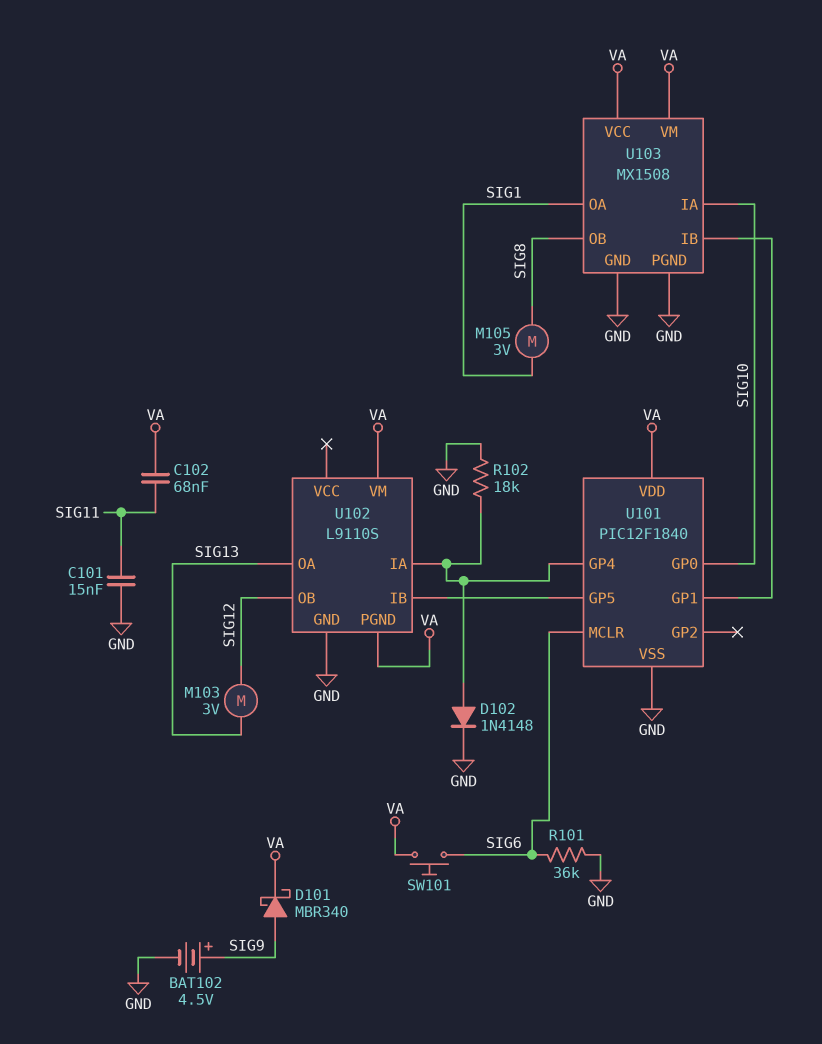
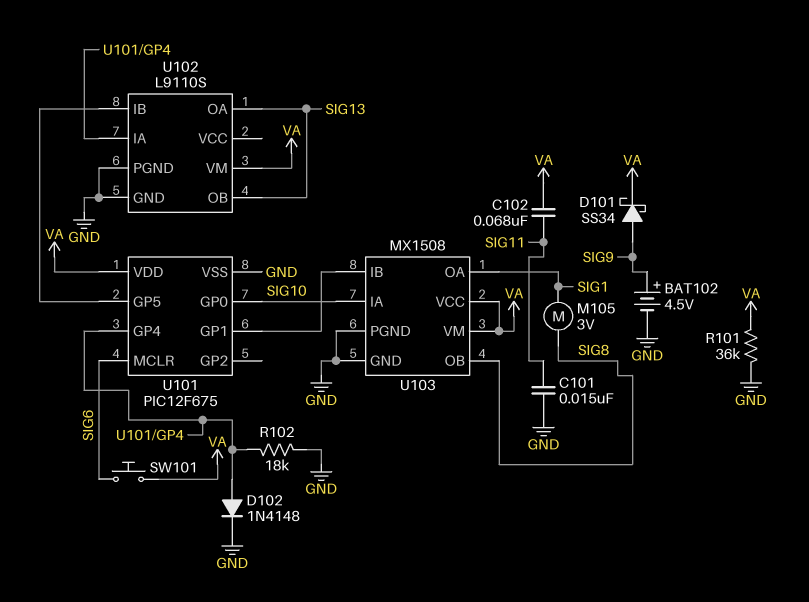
D101: schottky MBR340 (A SIG9, K VA) -> schottky SS34 (A SIG9, K VA)
M103: motor 3V (SIG12, SIG13) -> none
R101: 36k (GND, SIG6) -> 36k (GND, VA)
U101: PIC12F1840 -> PIC12F675
U102 pin OB: SIG12 -> SIG13
U102 pin PGND: VA -> GND

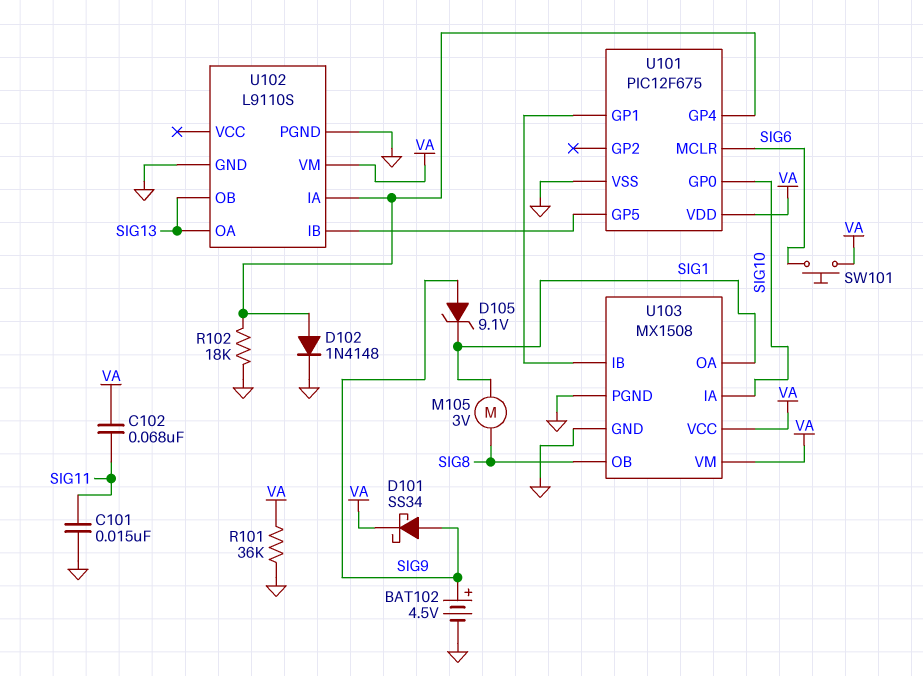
D105: none -> zener 9.1V (A SIG9, K SIG1)

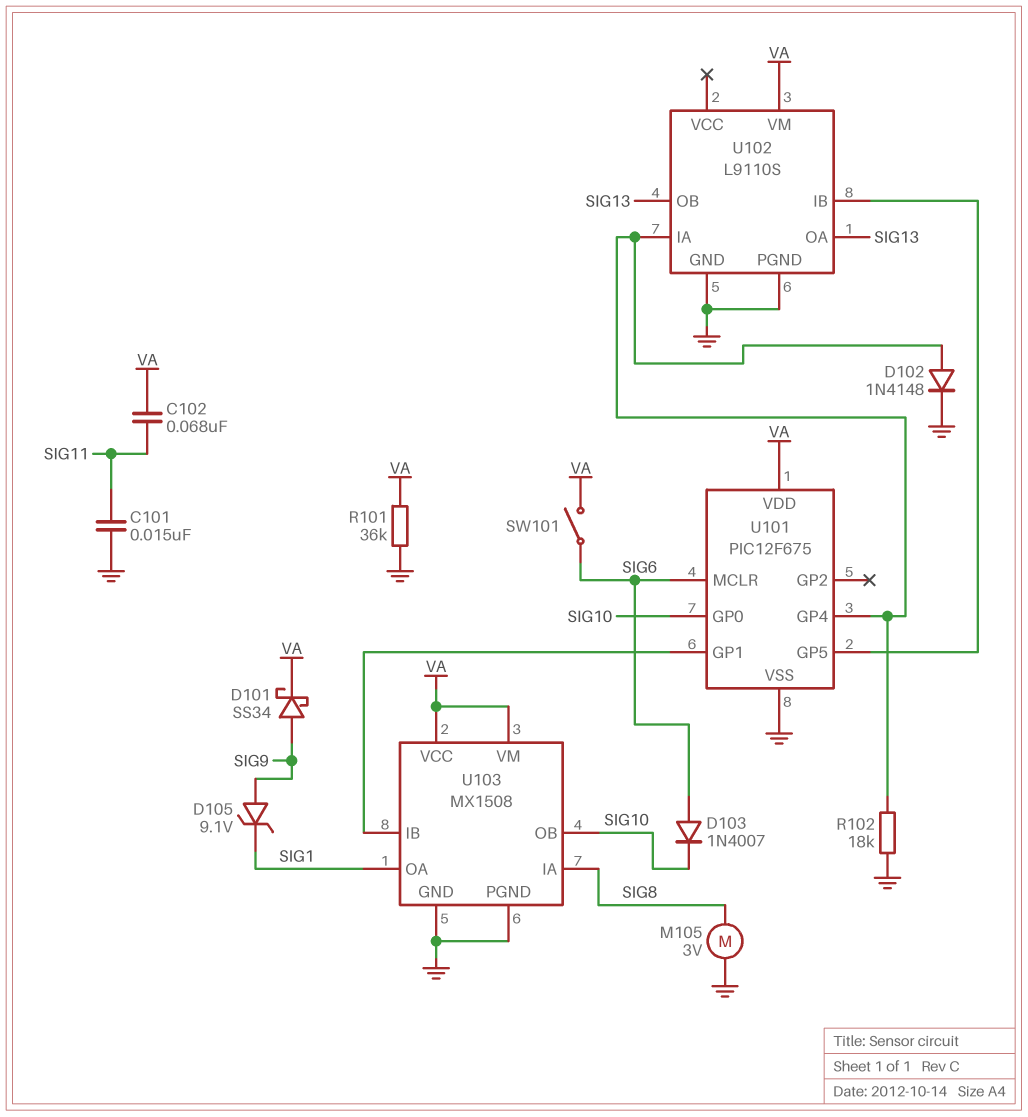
BAT102: 4.5V (plus SIG9, minus GND) -> none
D103: none -> diode 1N4007 (A SIG6, K SIG10)
M105: motor 3V (SIG1, SIG8) -> motor 3V (GND, SIG8)
SW101: button (SIG6, VA) -> switch (SIG6, VA)
U103 pin IA: SIG10 -> SIG8
U103 pin OB: SIG8 -> SIG10

